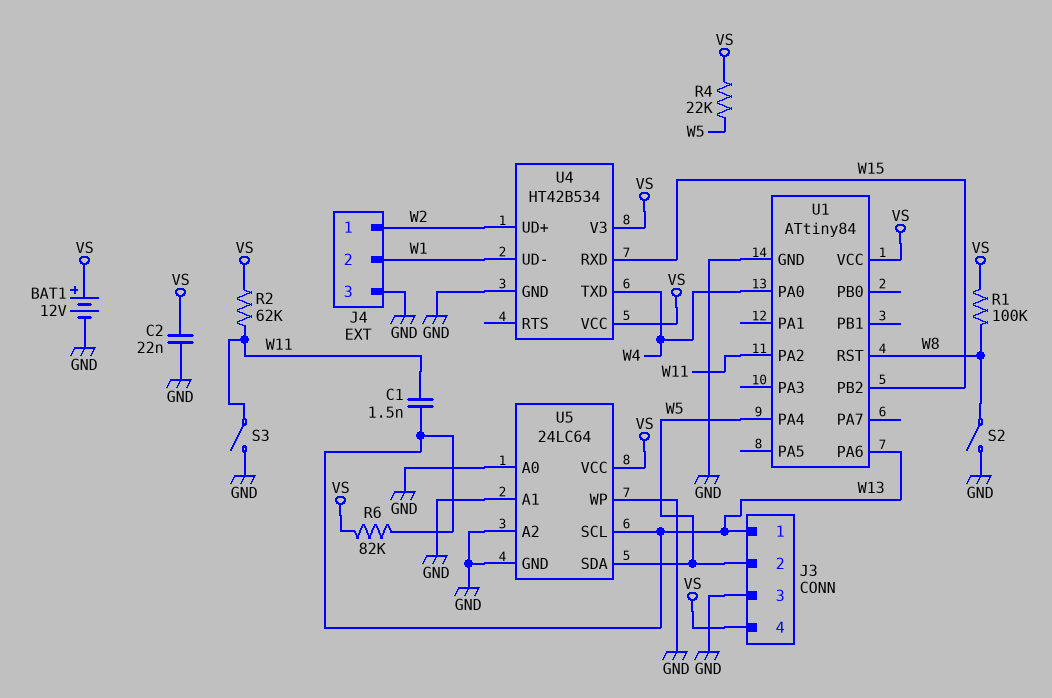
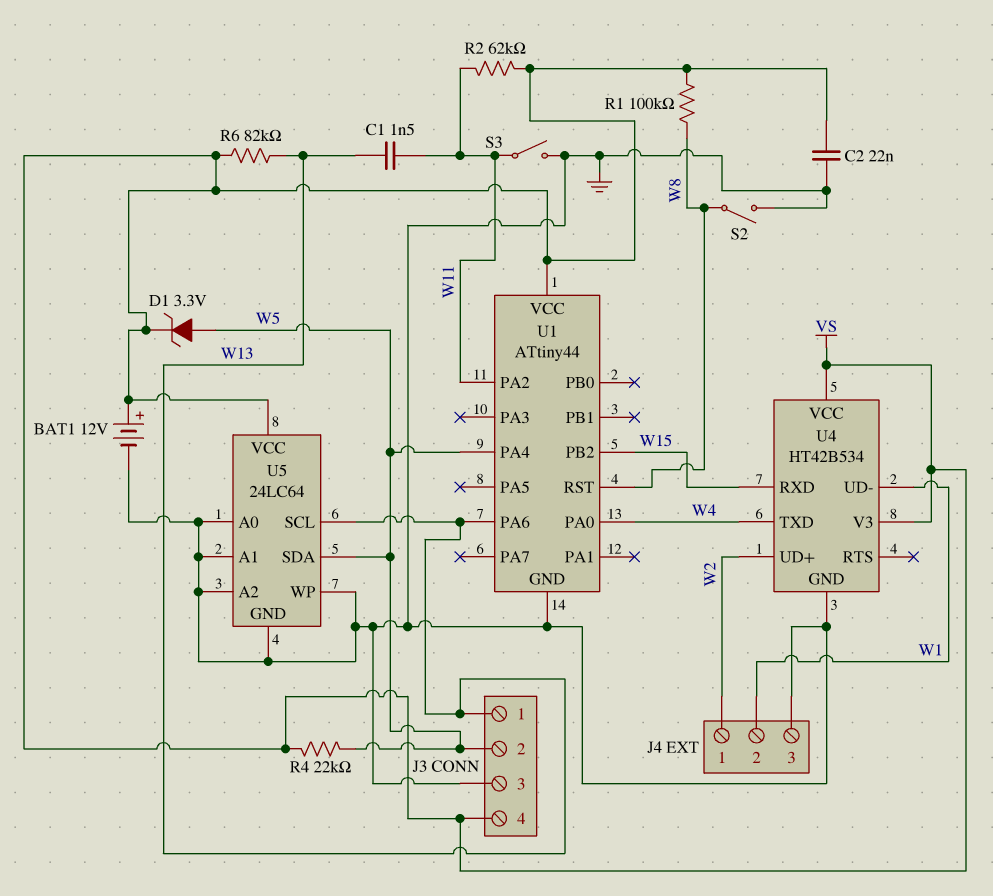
D1: none -> zener 3.3V (A W5, K VS)
U1: ATtiny84 -> ATtiny44

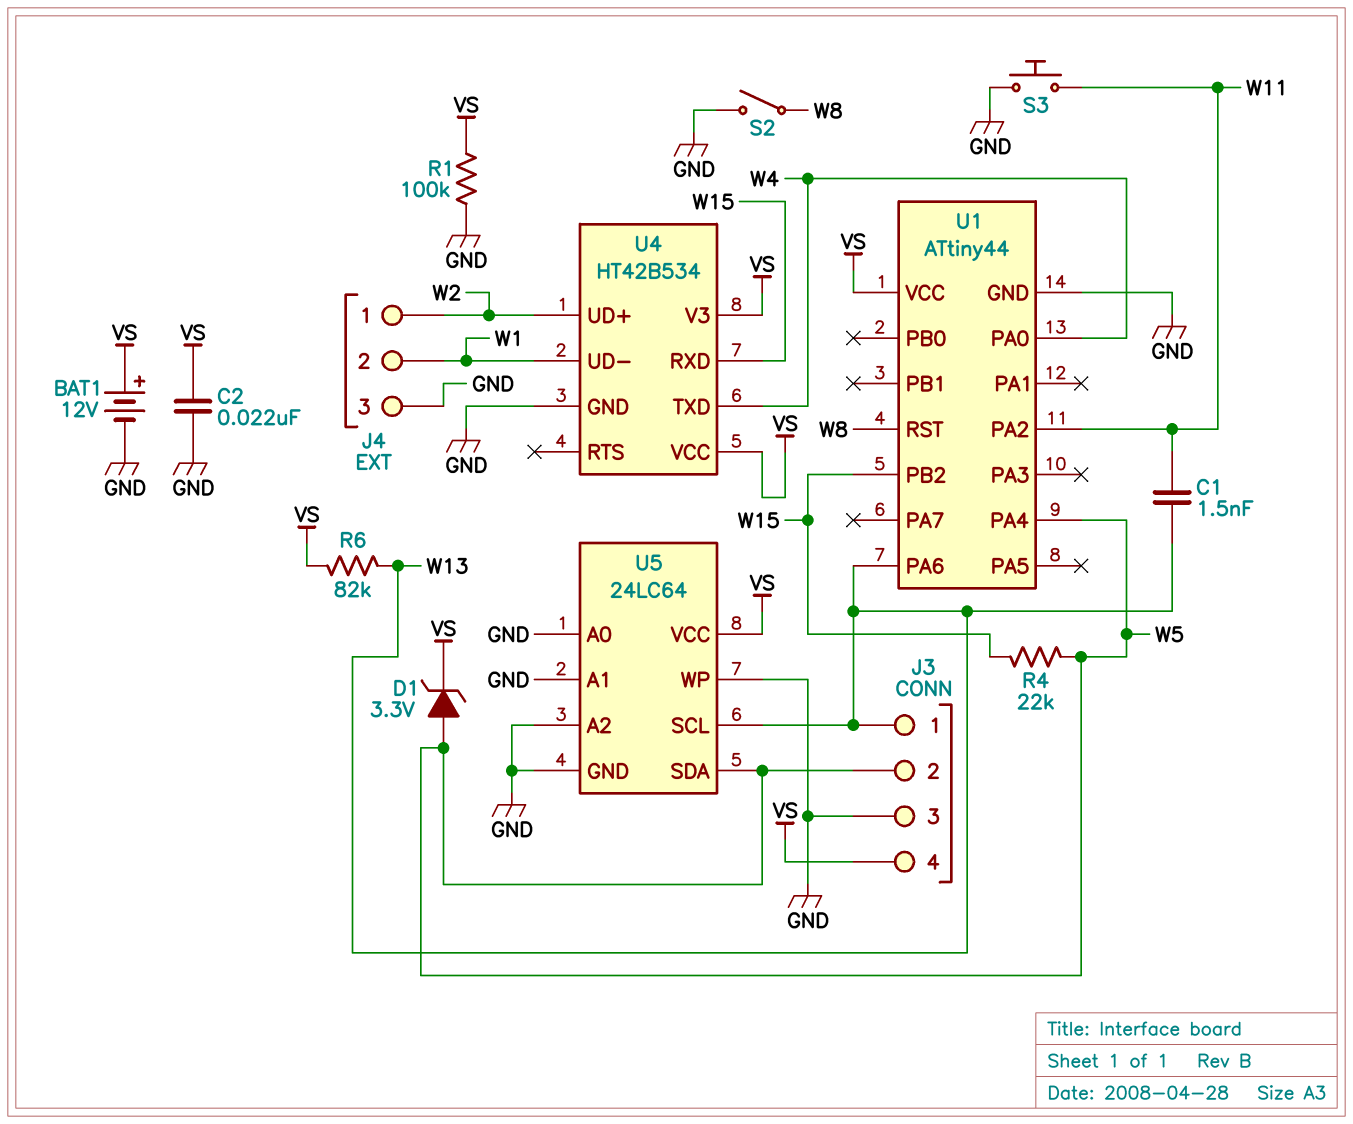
R1: 100k (VS, W8) -> 100k (GND, VS)
R2: 62k (VS, W11) -> none
R4: 22k (VS, W5) -> 22k (W5, W15)
S3: switch (GND, W11) -> button (GND, W11)

